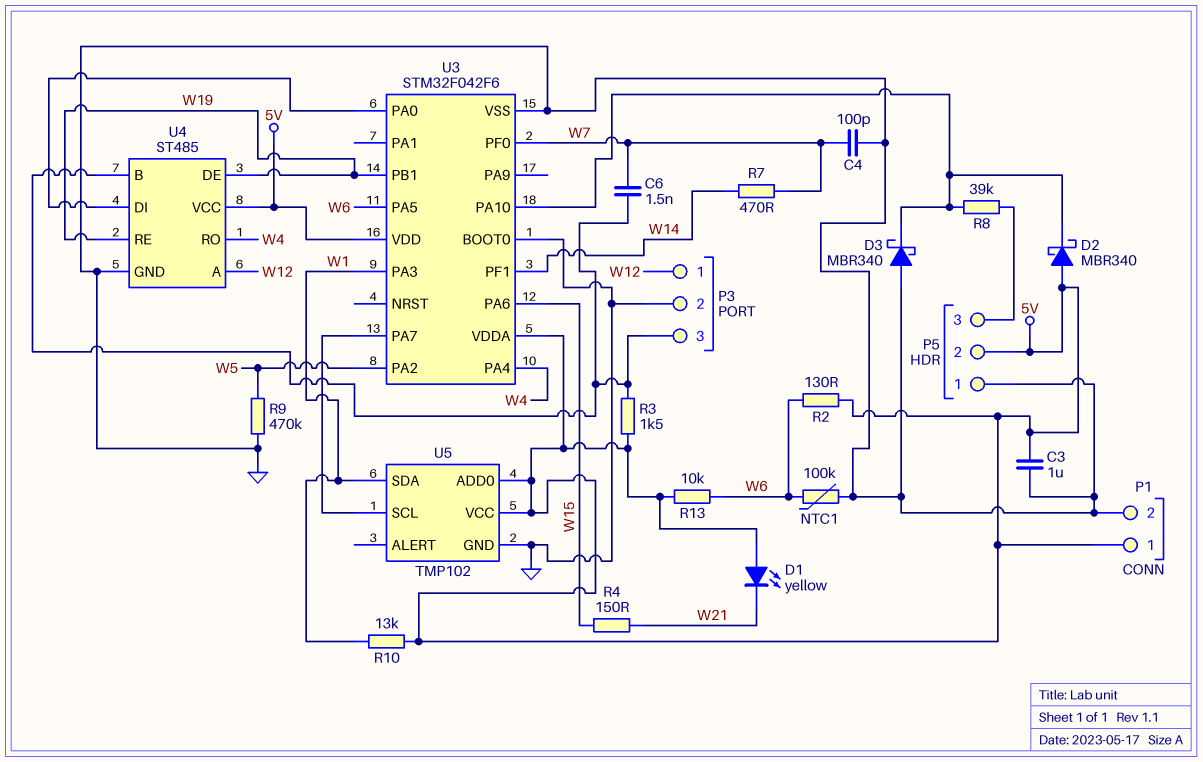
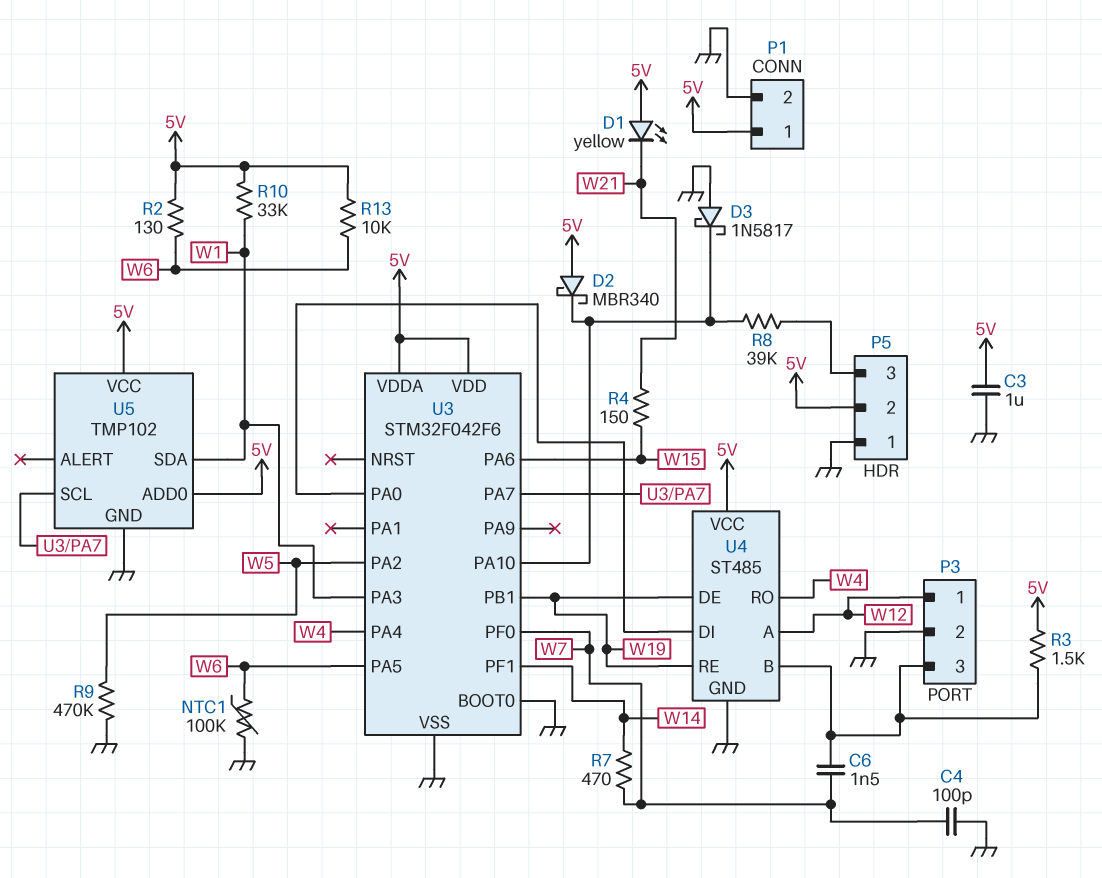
D3: schottky MBR340 (A GND, K U3/PA10) -> schottky 1N5817 (A GND, K U3/PA10)
R10: 13k (5V, W1) -> 33k (5V, W1)

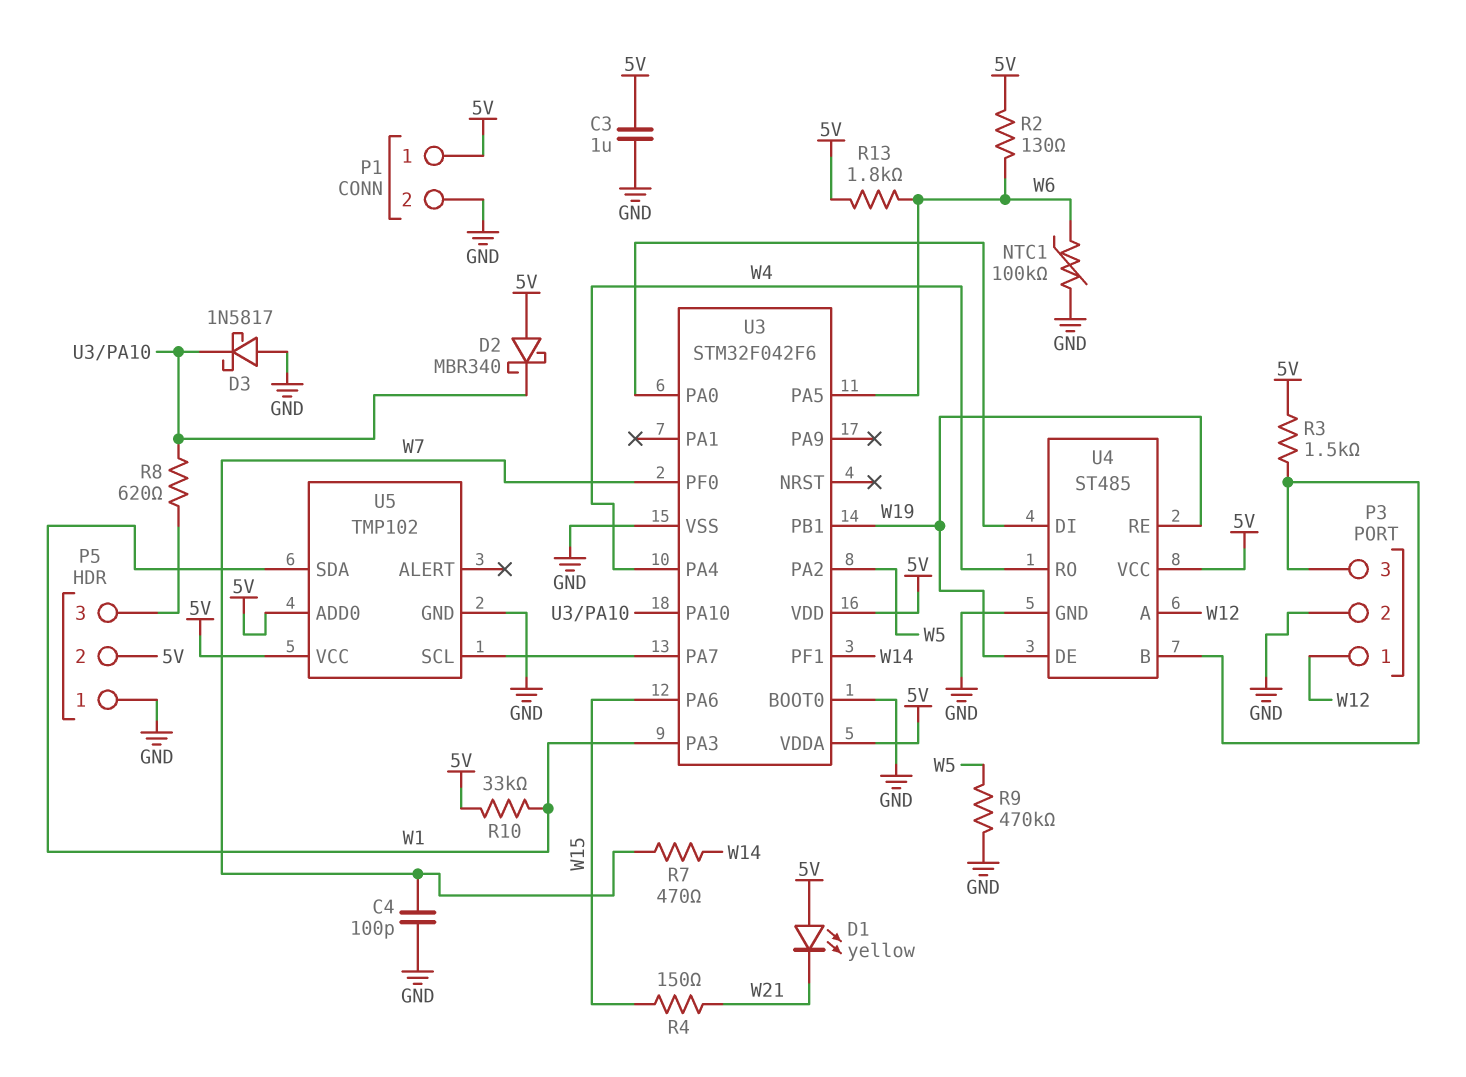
C6: 1.5nF (P3/3, W7) -> none
R8: 39k (P5/3, U3/PA10) -> 620 (P5/3, U3/PA10)
R13: 10k (5V, W6) -> 1.8k (5V, W6)

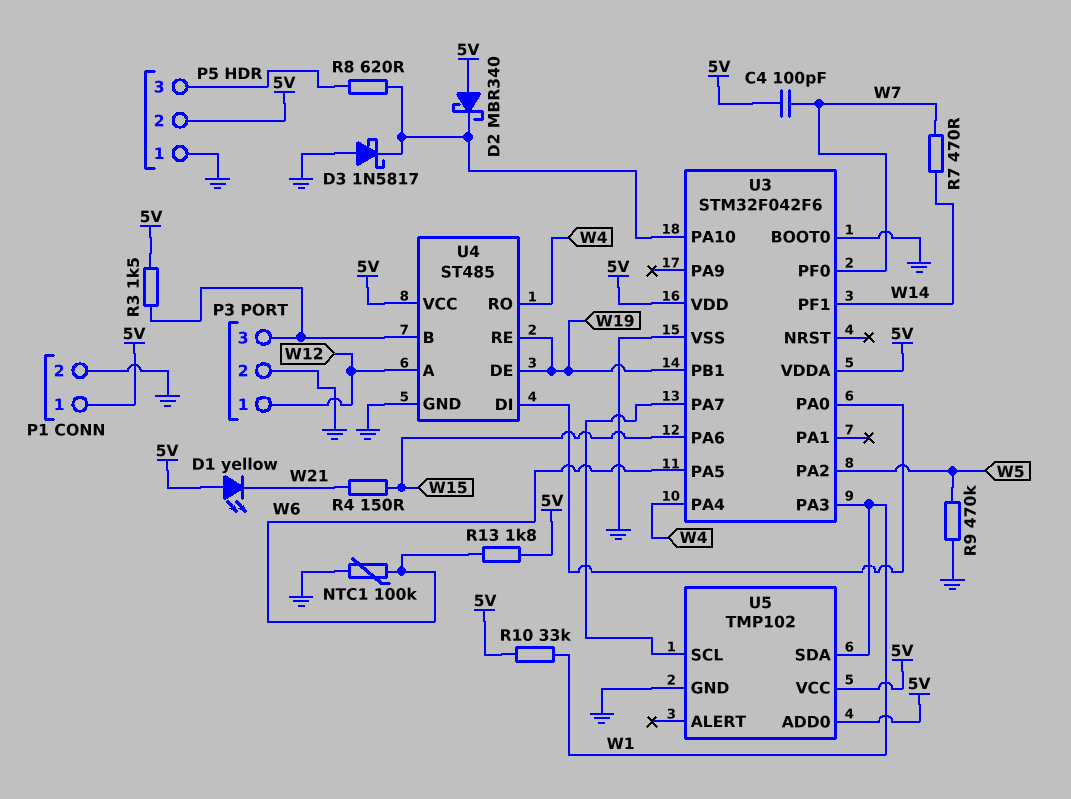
C3: 1uF (5V, GND) -> none
C4: 100pF (GND, W7) -> 100pF (5V, W7)
R2: 130 (5V, W6) -> none

